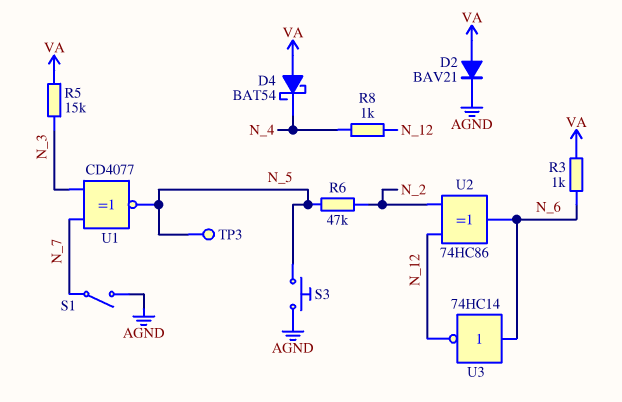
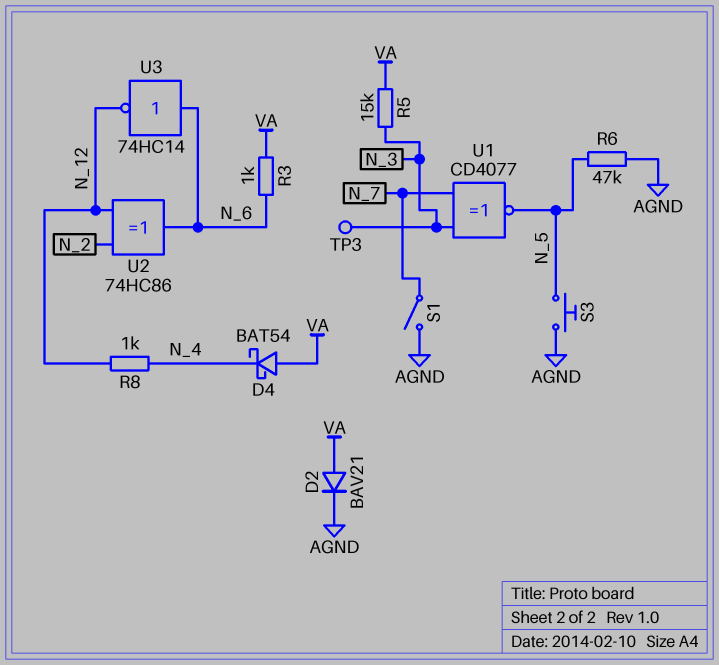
R6: 47k (N_2, N_5) -> 47k (AGND, N_5)
TP3: test point (N_5) -> test point (N_3)

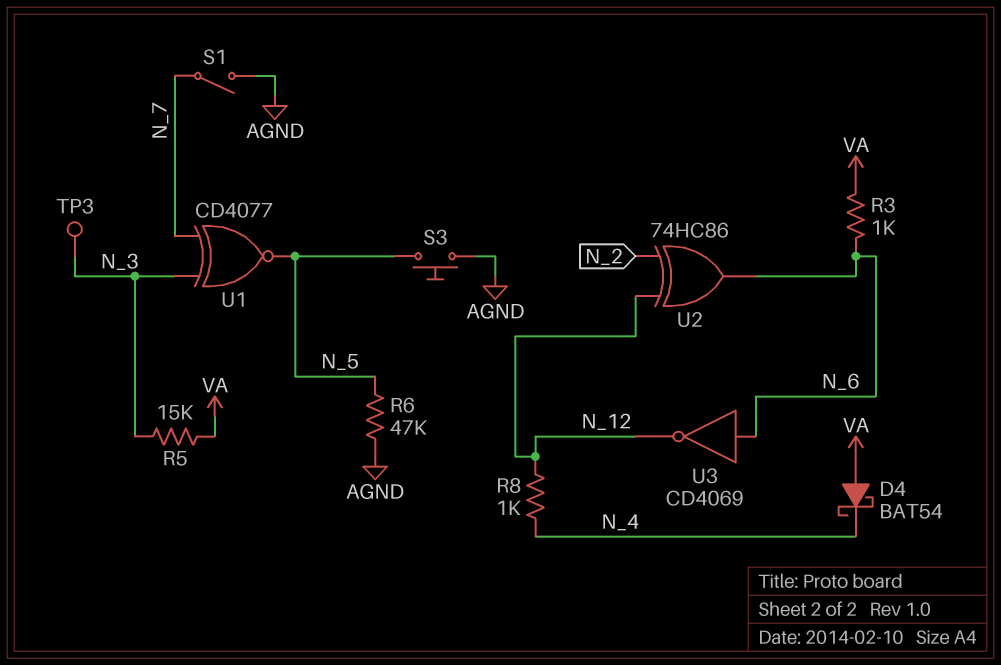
D2: diode BAV21 (A VA, K AGND) -> none
U3: NOT 74HC14 (in N_6, out N_12) -> NOT CD4069 (in N_6, out N_12)

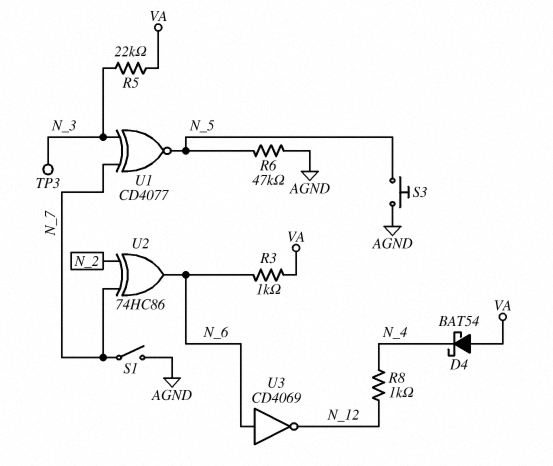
R5: 15k (N_3, VA) -> 22k (N_3, VA)
U2: XOR 74HC86 (in N_2, in N_12, out N_6) -> XOR 74HC86 (in N_2, in N_7, out N_6)

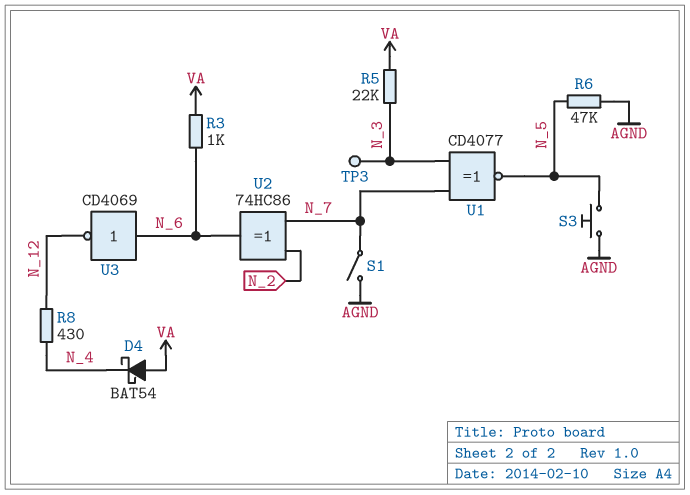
R8: 1k (N_4, N_12) -> 430 (N_4, N_12)

